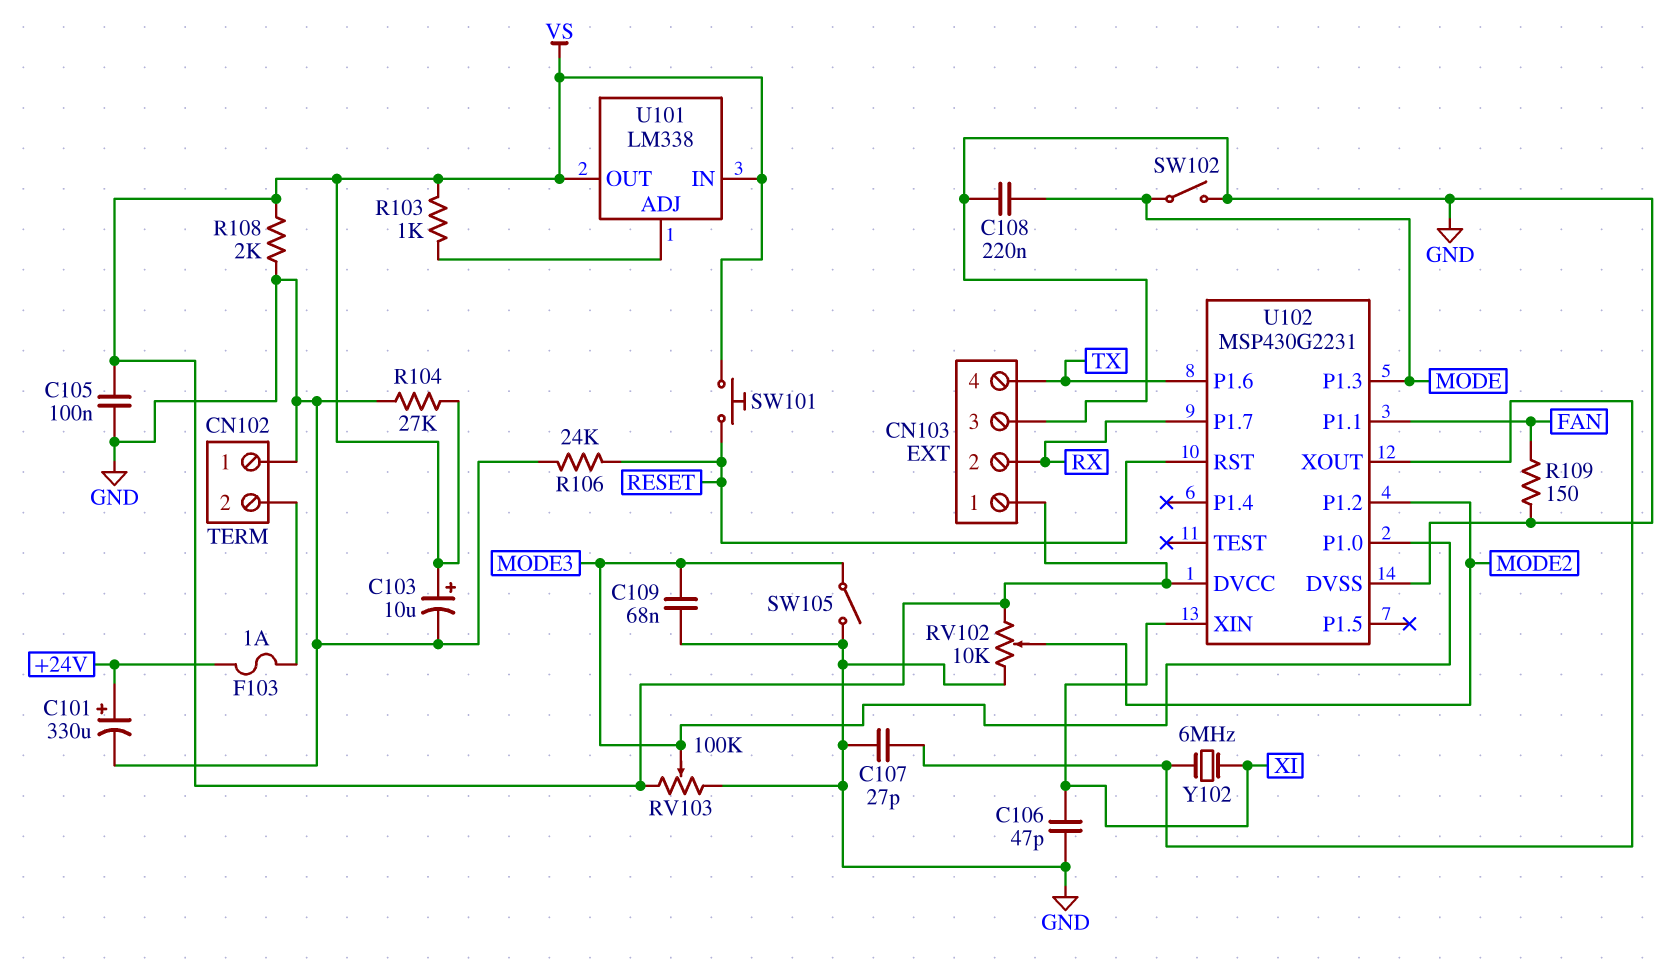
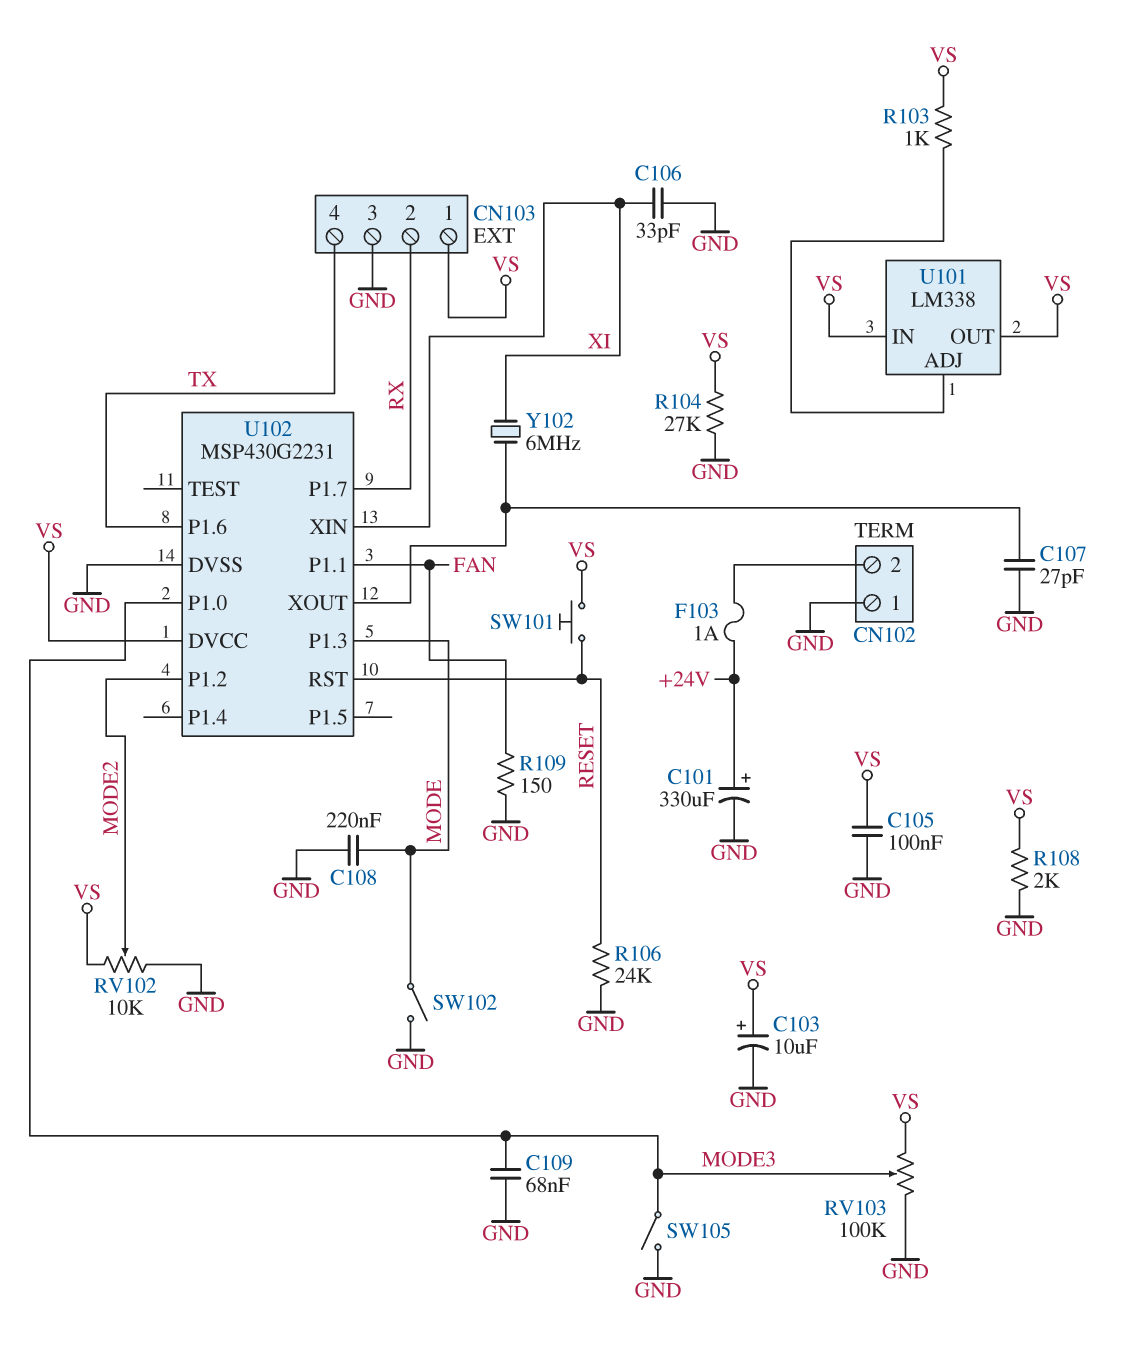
C106: 47pF (GND, XI) -> 33pF (GND, XI)

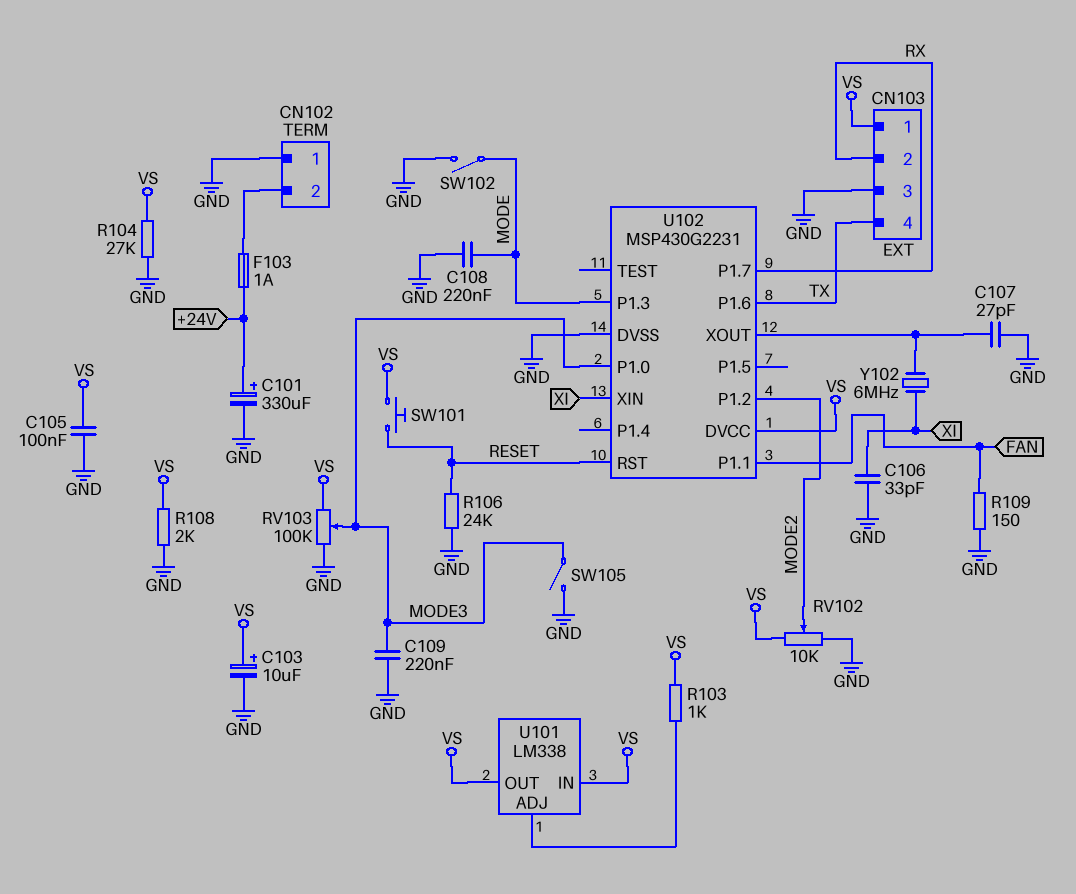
C109: 68nF (GND, MODE3) -> 220nF (GND, MODE3)

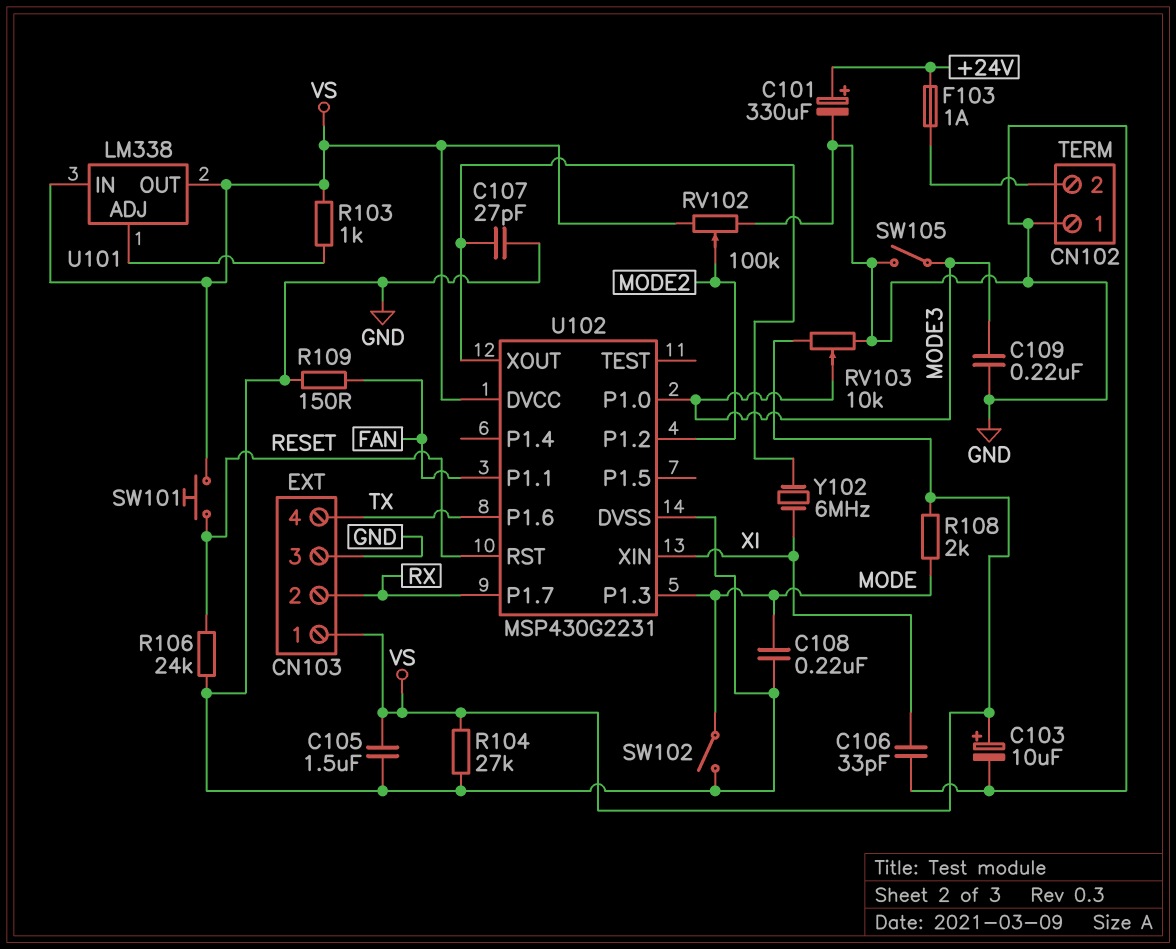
C105: 100nF (GND, VS) -> 1.5uF (GND, VS)
R108: 2k (GND, VS) -> 2k (MODE, VS)
RV102: 10k (GND, VS, wiper MODE2) -> 100k (GND, VS, wiper MODE2)
RV103: 100k (GND, VS, wiper MODE3) -> 10k (GND, VS, wiper MODE3)

